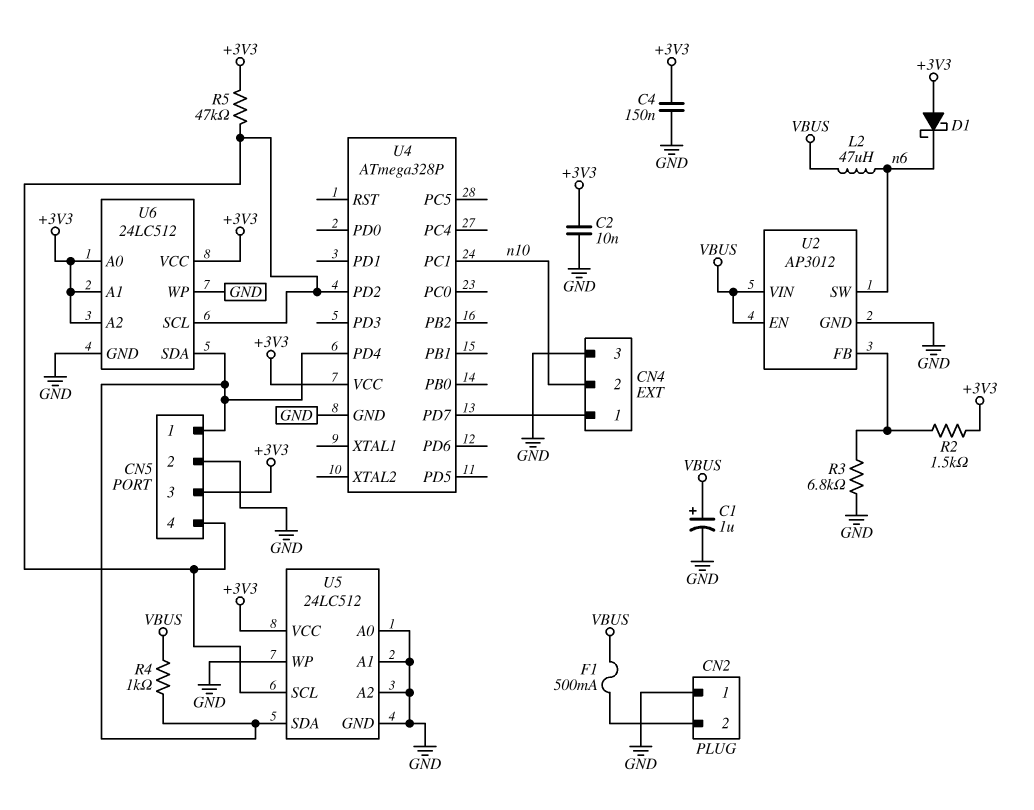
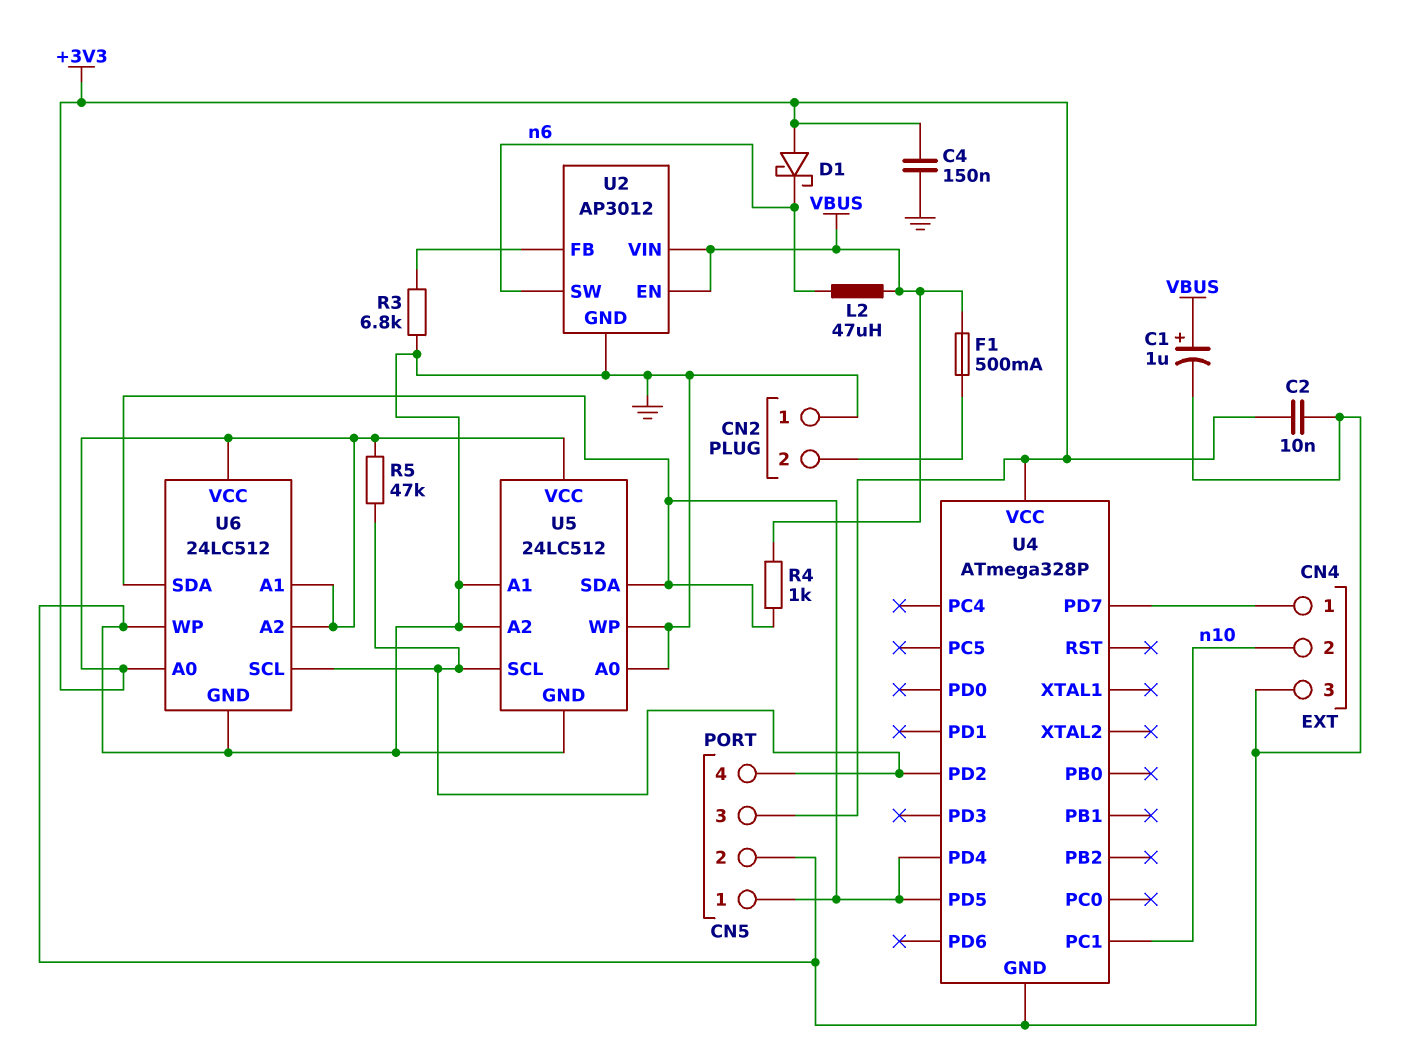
R2: 1.5k (+3V3, U2/FB) -> none
U4 pin PD5: none -> CN5/1

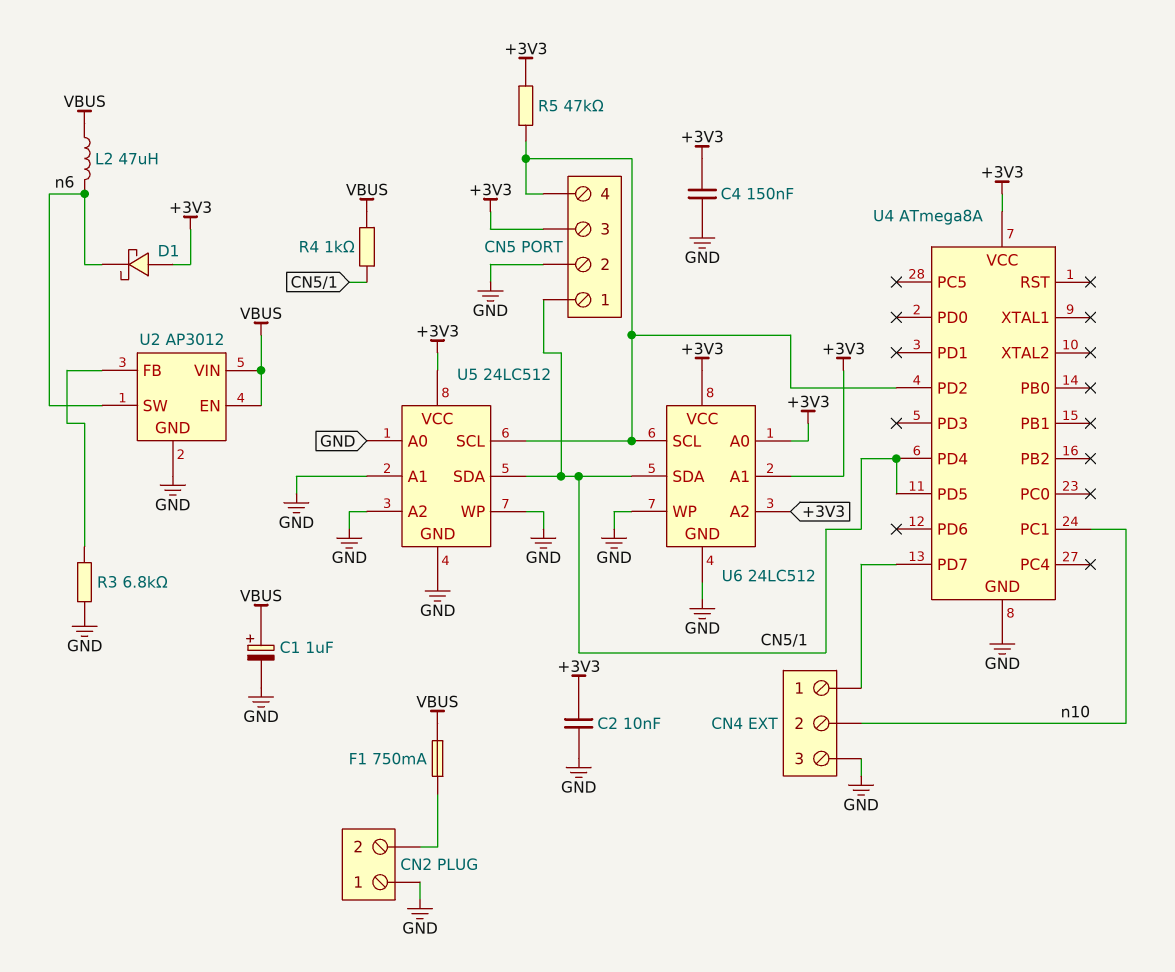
F1: 500mA (CN2/2, VBUS) -> 750mA (CN2/2, VBUS)
U4: ATmega328P -> ATmega8A

